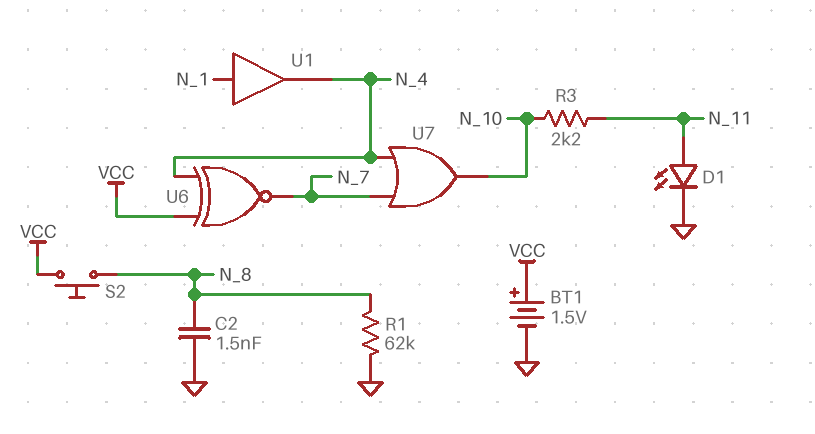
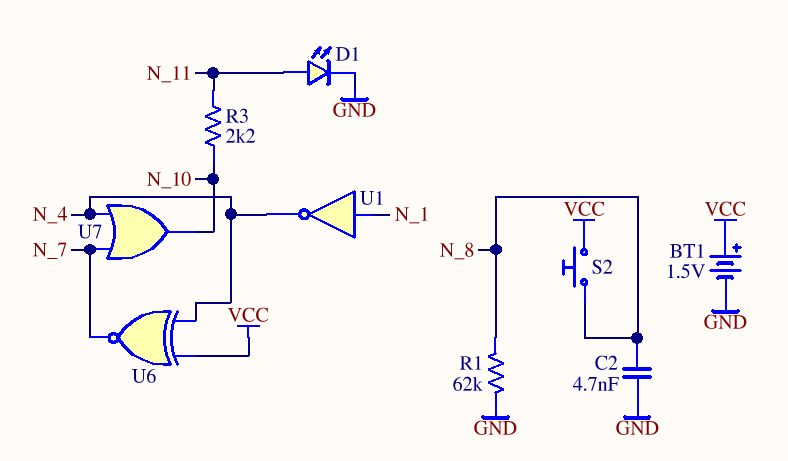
C2: 1.5nF (GND, N_8) -> 4.7nF (GND, N_8)
U1: buffer (in N_1, out N_4) -> NOT (in N_1, out N_4)

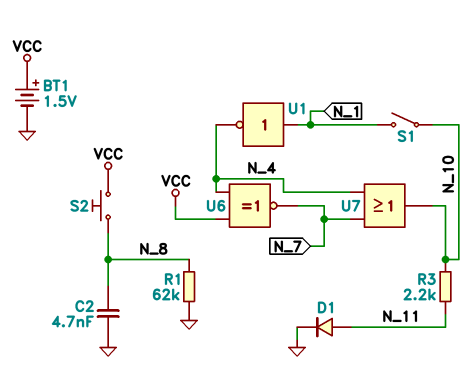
D1: LED (A N_11, K GND) -> diode (A N_11, K GND)
S1: none -> switch (N_1, N_10)

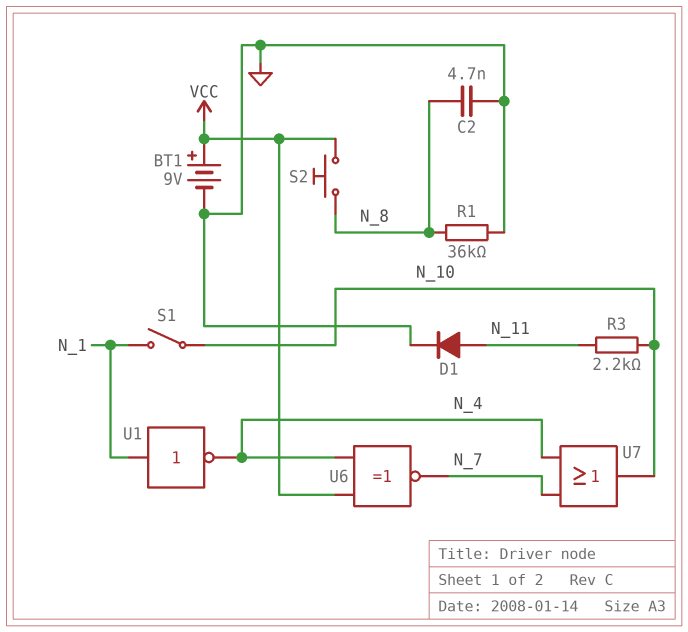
BT1: 1.5V (plus VCC, minus GND) -> 9V (plus VCC, minus GND)
R1: 62k (GND, N_8) -> 36k (GND, N_8)

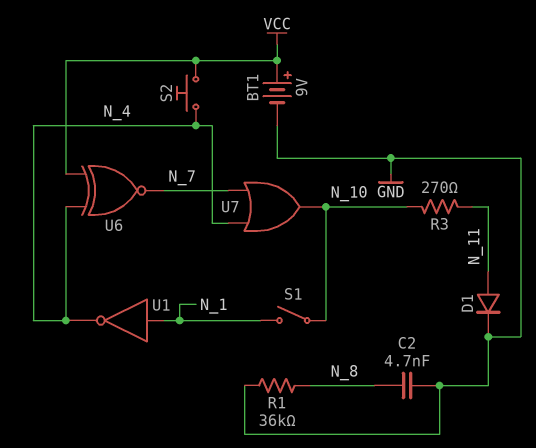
R3: 2.2k (N_10, N_11) -> 270 (N_10, N_11)
S2: button (N_8, VCC) -> button (N_4, VCC)

